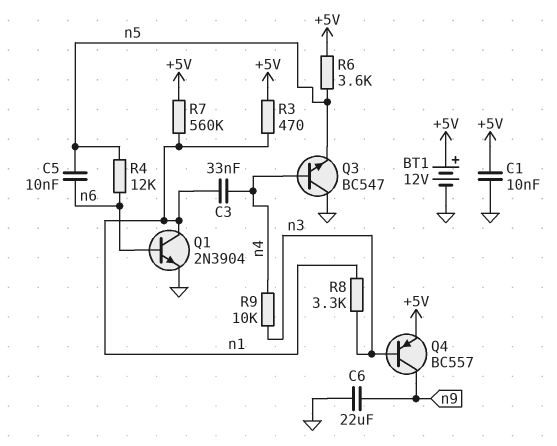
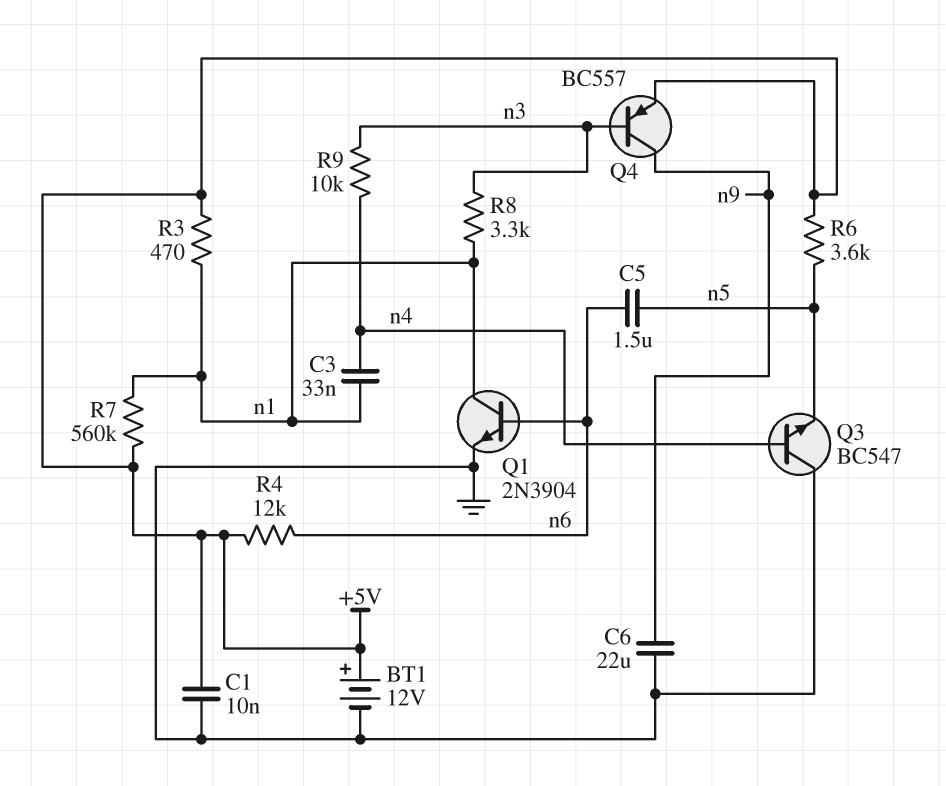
C5: 10nF (n5, n6) -> 1.5uF (n5, n6)
R4: 12k (n5, n6) -> 12k (+5V, n6)

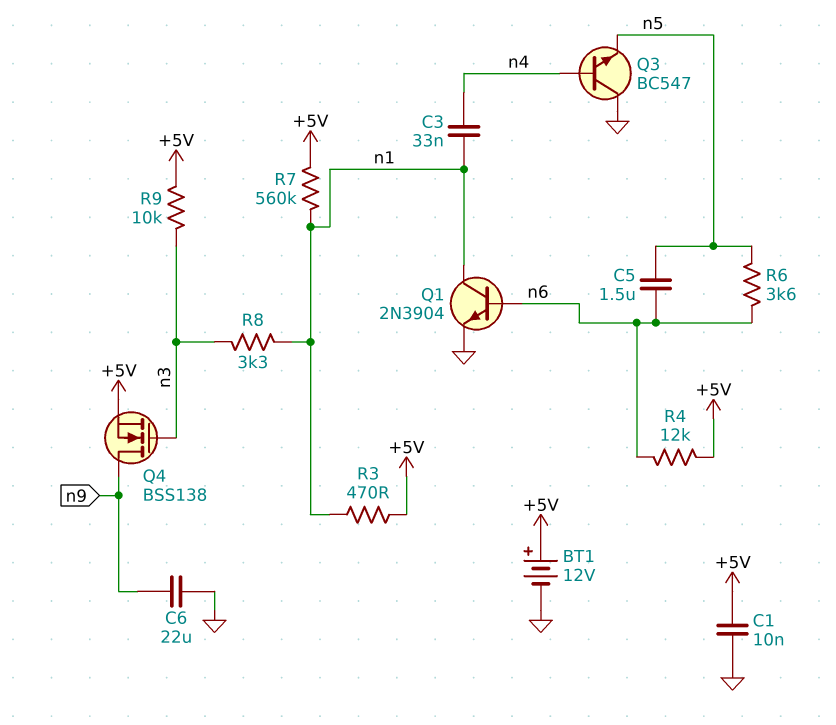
Q4: PNP BC557 (B n3, C n9, E +5V) -> NMOS BSS138 (G n3, D n9, S +5V)
R6: 3.6k (+5V, n5) -> 3.6k (n5, n6)
R9: 10k (n3, n4) -> 10k (+5V, n3)

